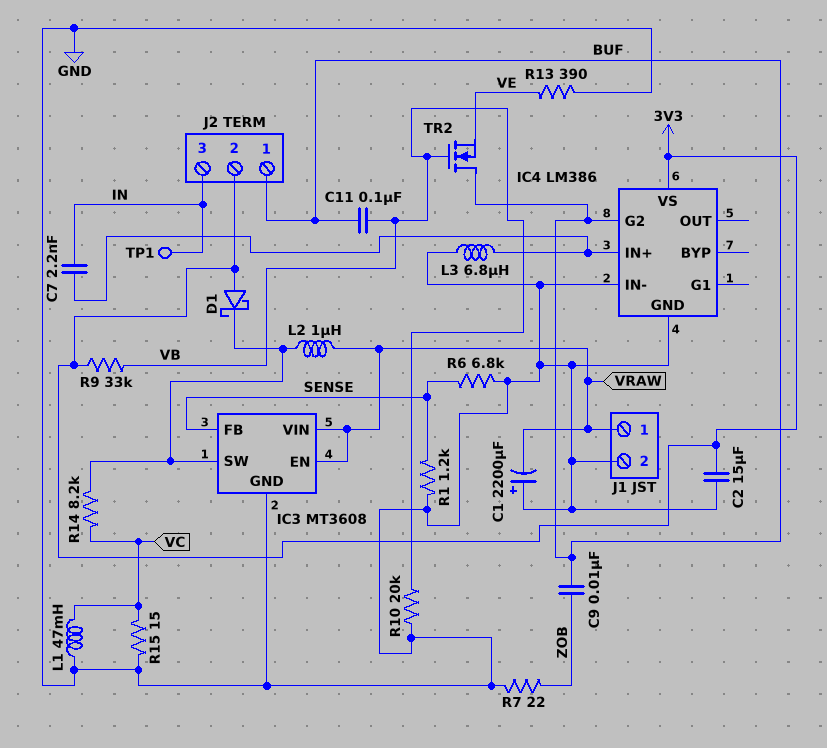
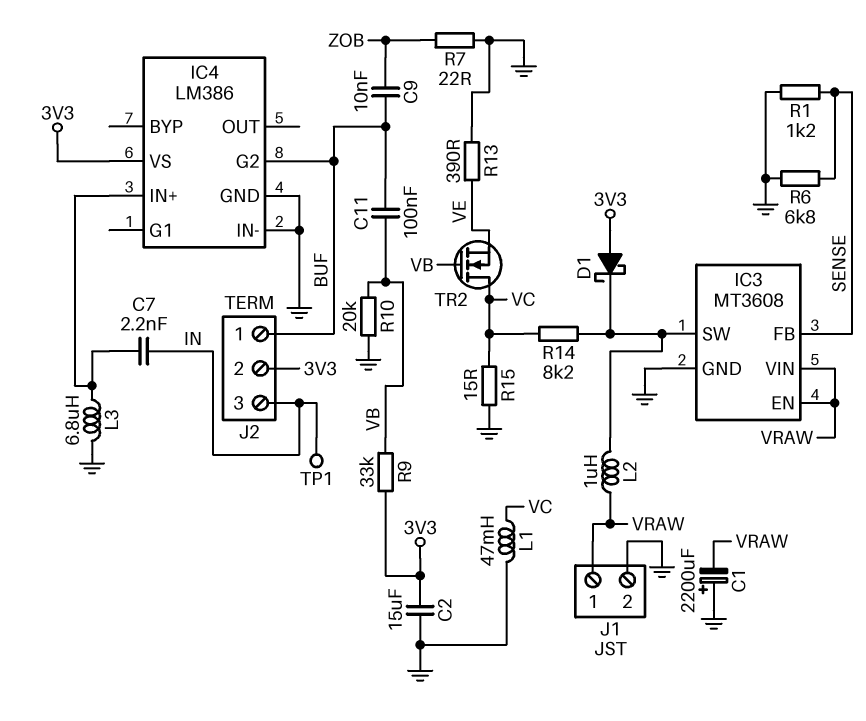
TR2: NMOS (G VB, D BUF, S VE) -> NMOS (G VB, D VC, S VE)

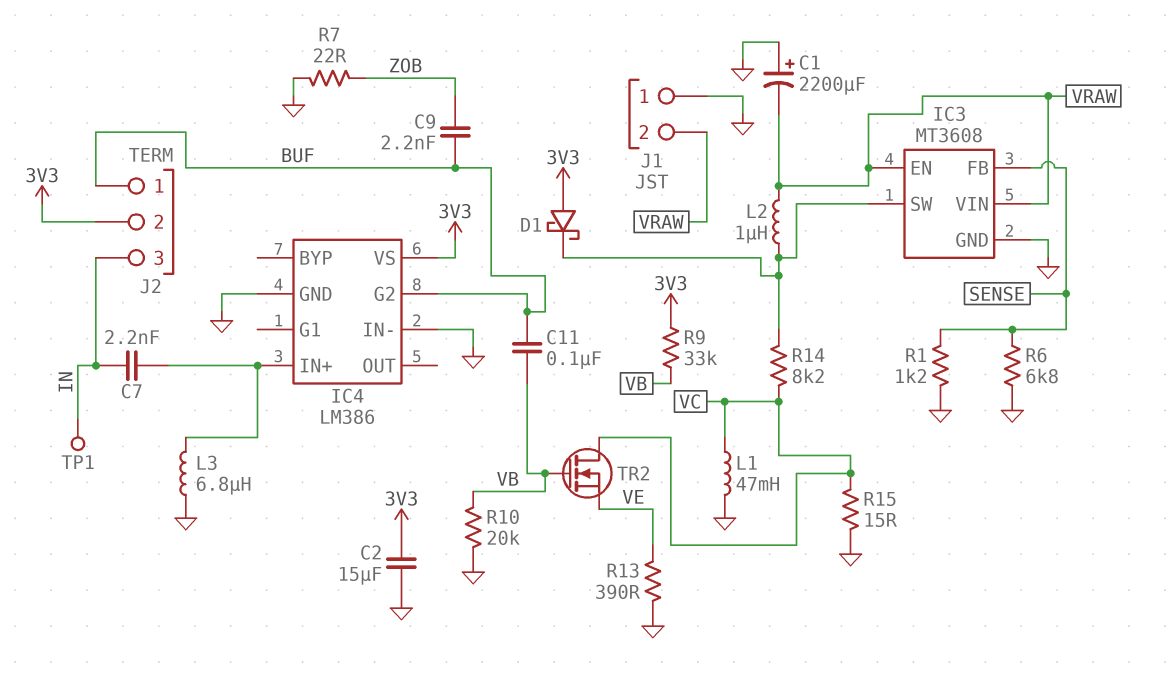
C9: 10nF (BUF, ZOB) -> 2.2nF (BUF, ZOB)
J1 pin 1: VRAW -> GND
J1 pin 2: GND -> VRAW

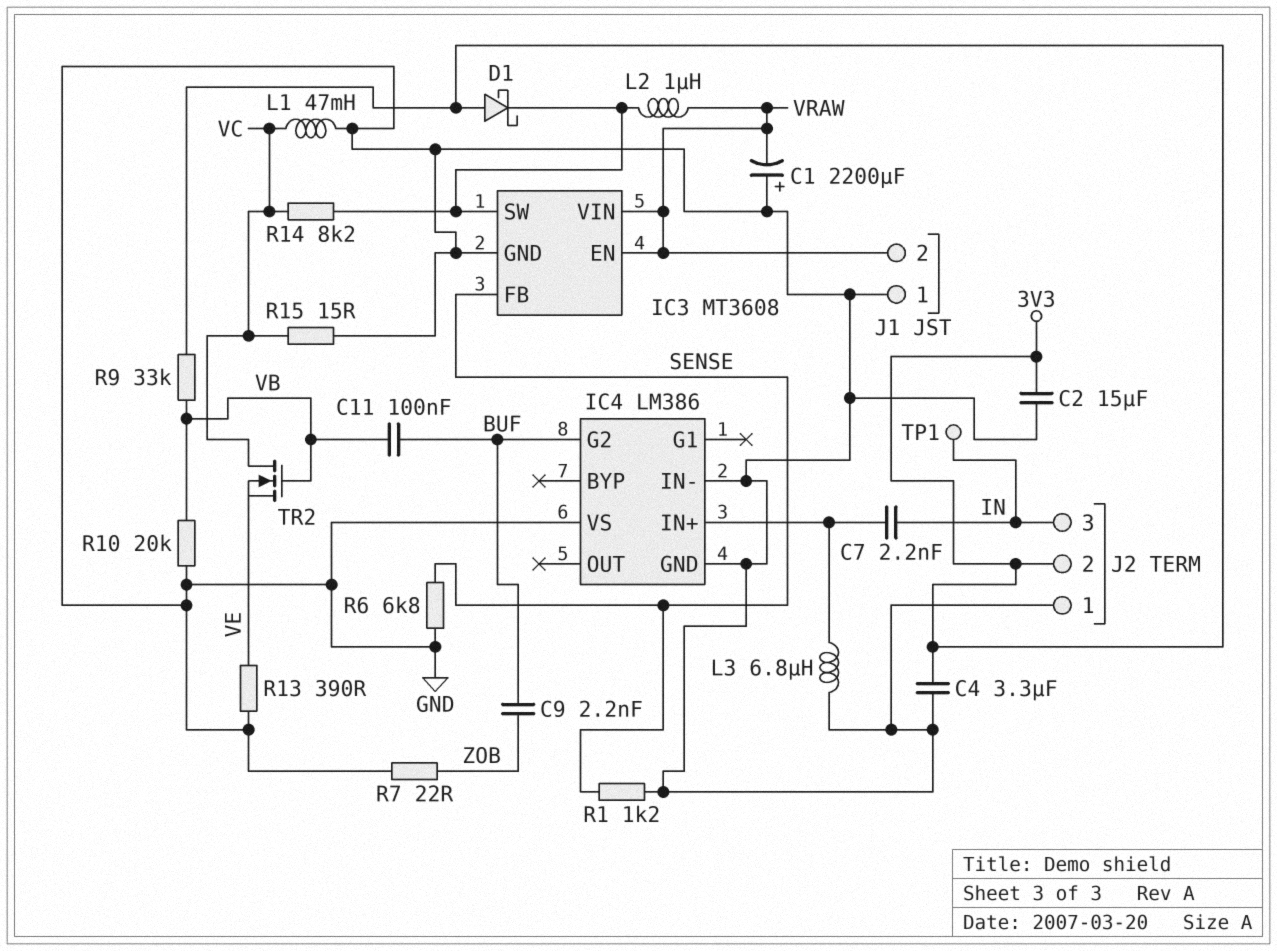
C4: none -> 3.3uF (3V3, GND)
IC4 pin VS: 3V3 -> GND
J2 pin 1: BUF -> GND

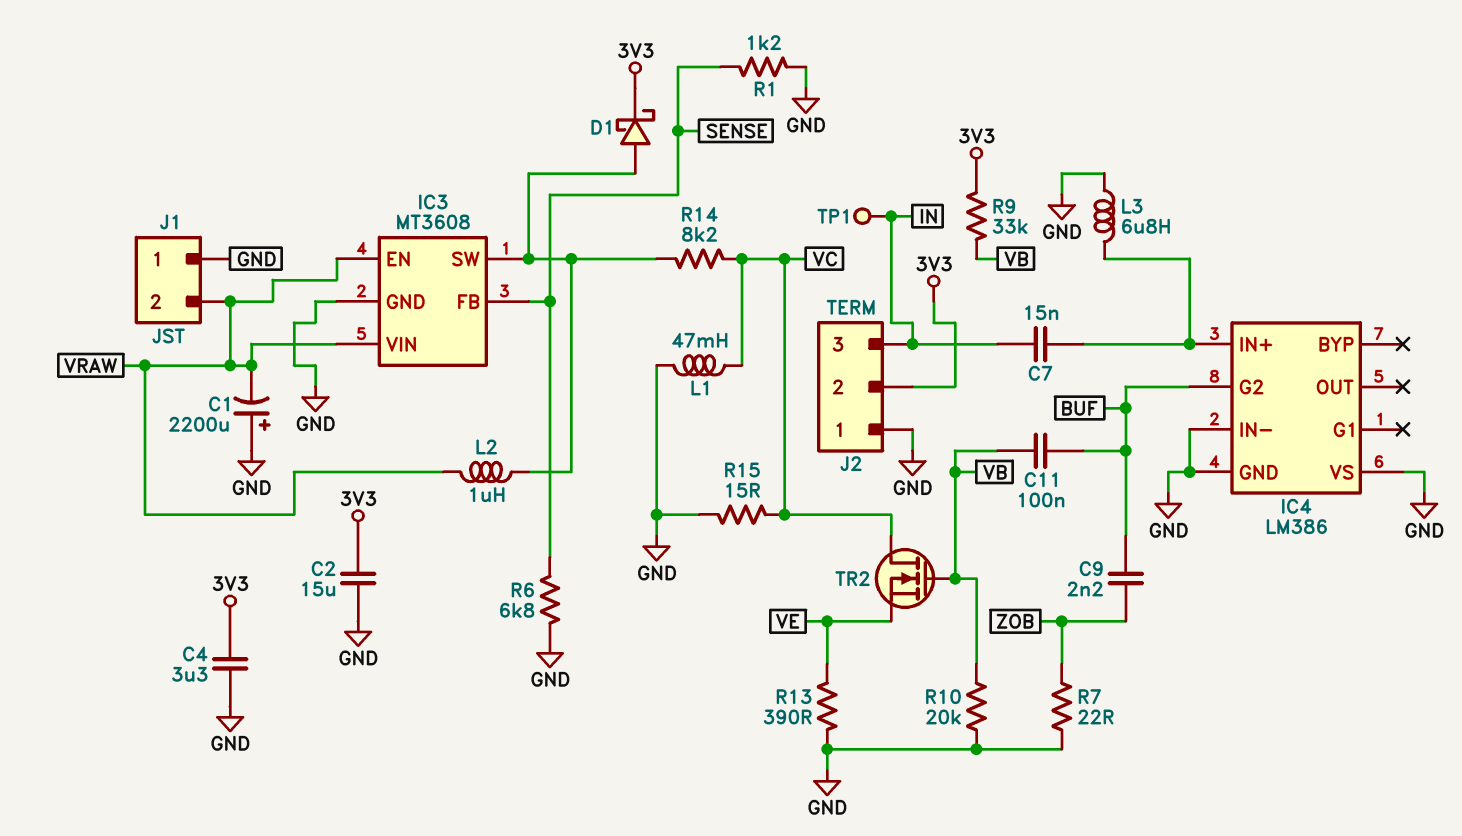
C7: 2.2nF (IC4/IN+, IN) -> 15nF (IC4/IN+, IN)
D1: schottky (A 3V3, K IC3/SW) -> schottky (A IC3/SW, K 3V3)

